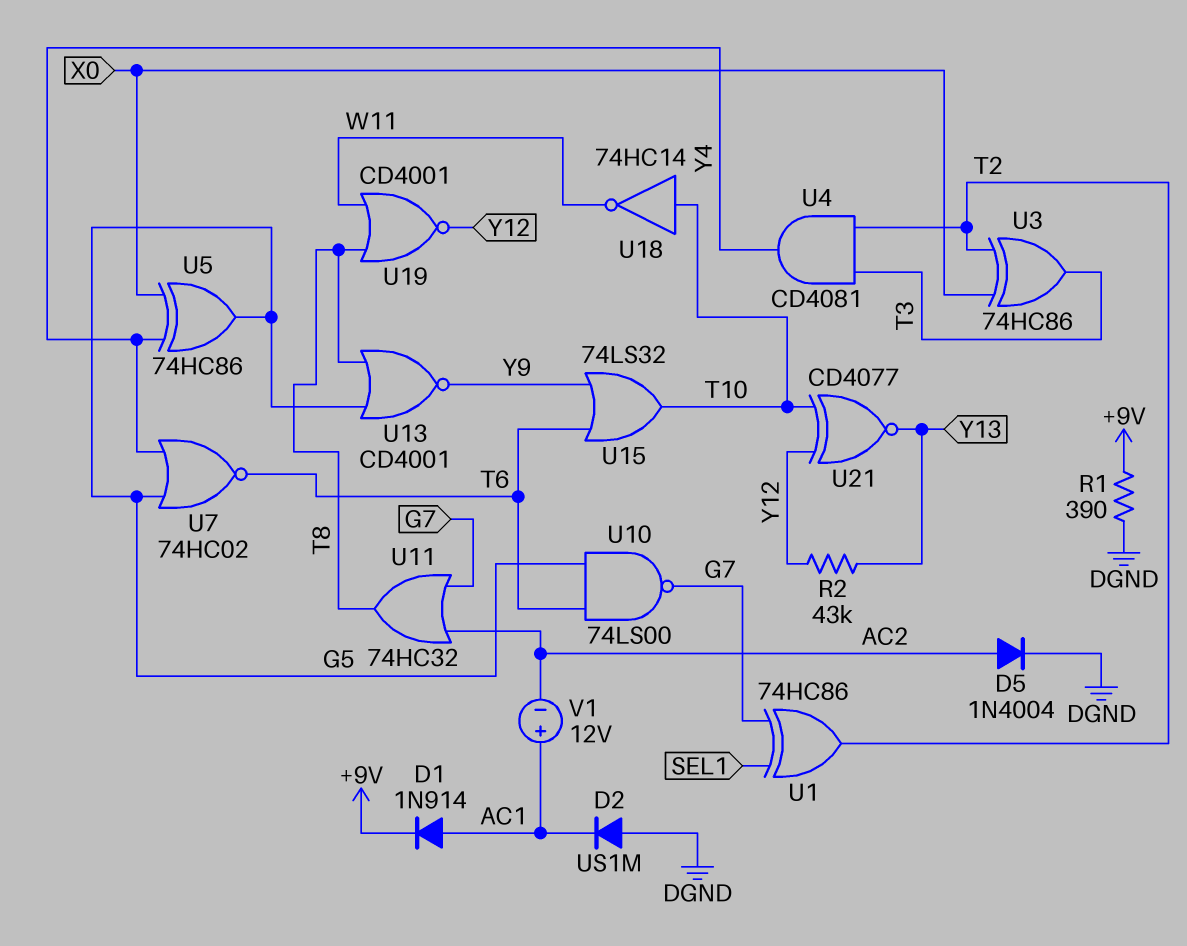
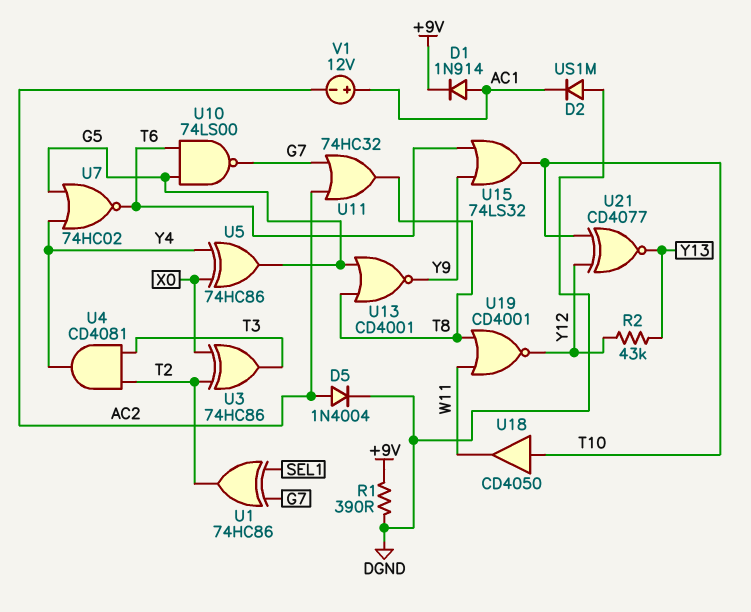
U18: NOT 74HC14 (in T10, out W11) -> buffer CD4050 (in T10, out W11)

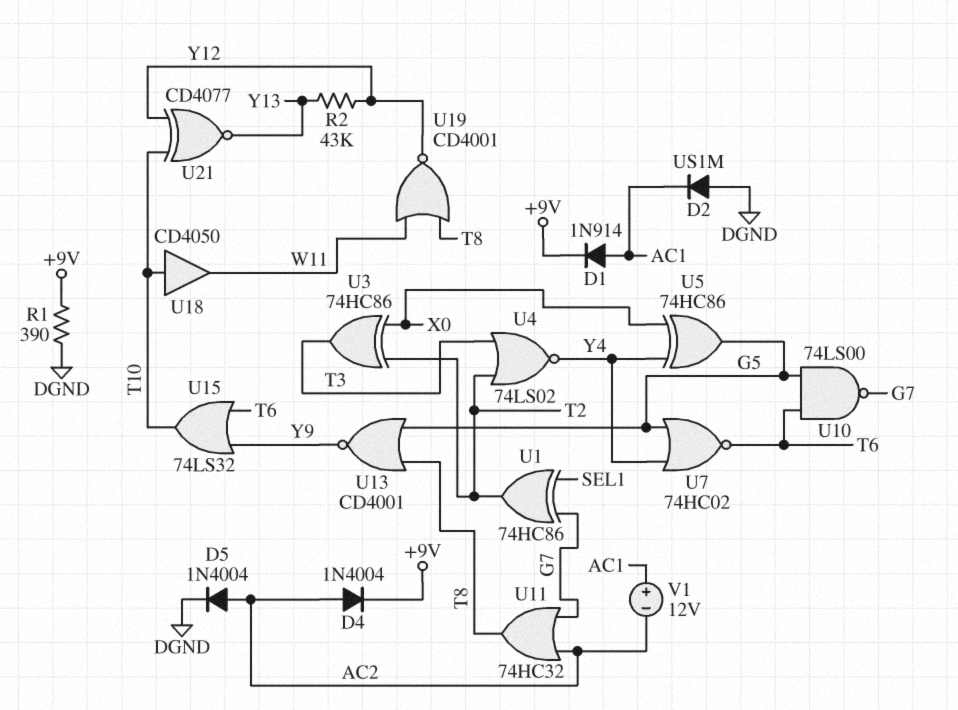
D4: none -> diode 1N4004 (A AC2, K +9V)
U4: AND CD4081 (in T2, in T3, out Y4) -> NOR 74LS02 (in T2, in T3, out Y4)

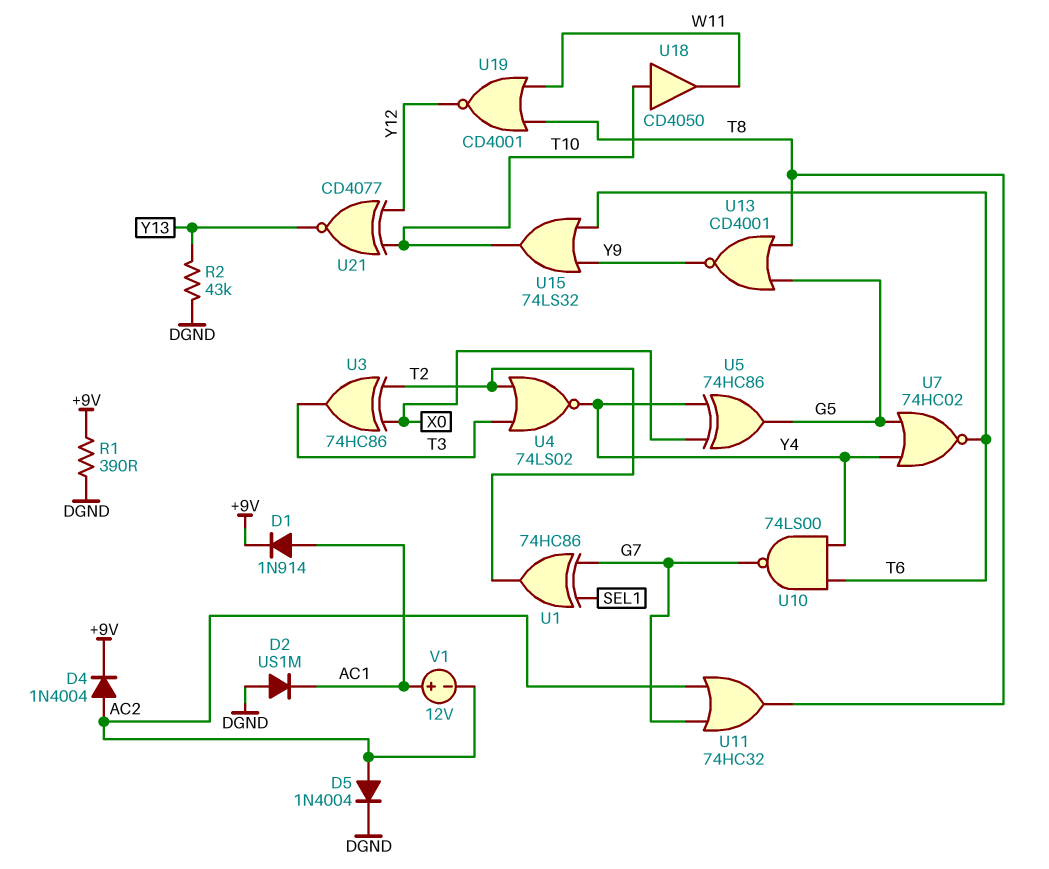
R2: 43k (Y12, Y13) -> 43k (DGND, Y13)
U10: NAND 74LS00 (in G5, in T6, out G7) -> NAND 74LS00 (in T6, in Y4, out G7)

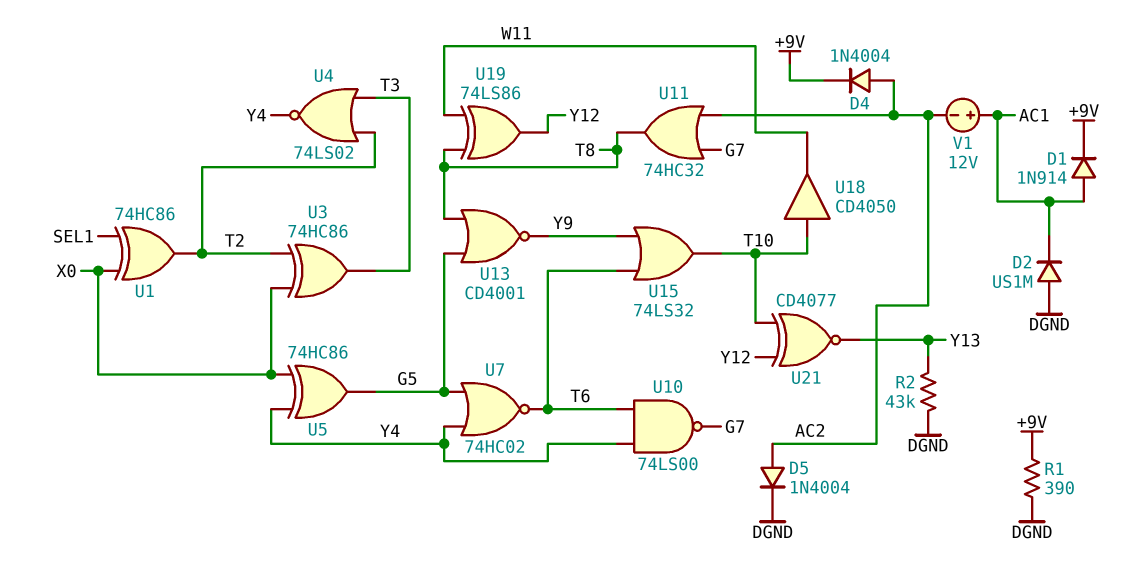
U1: XOR 74HC86 (in G7, in SEL1, out T2) -> XOR 74HC86 (in SEL1, in X0, out T2)
U19: NOR CD4001 (in T8, in W11, out Y12) -> XOR 74LS86 (in T8, in W11, out Y12)

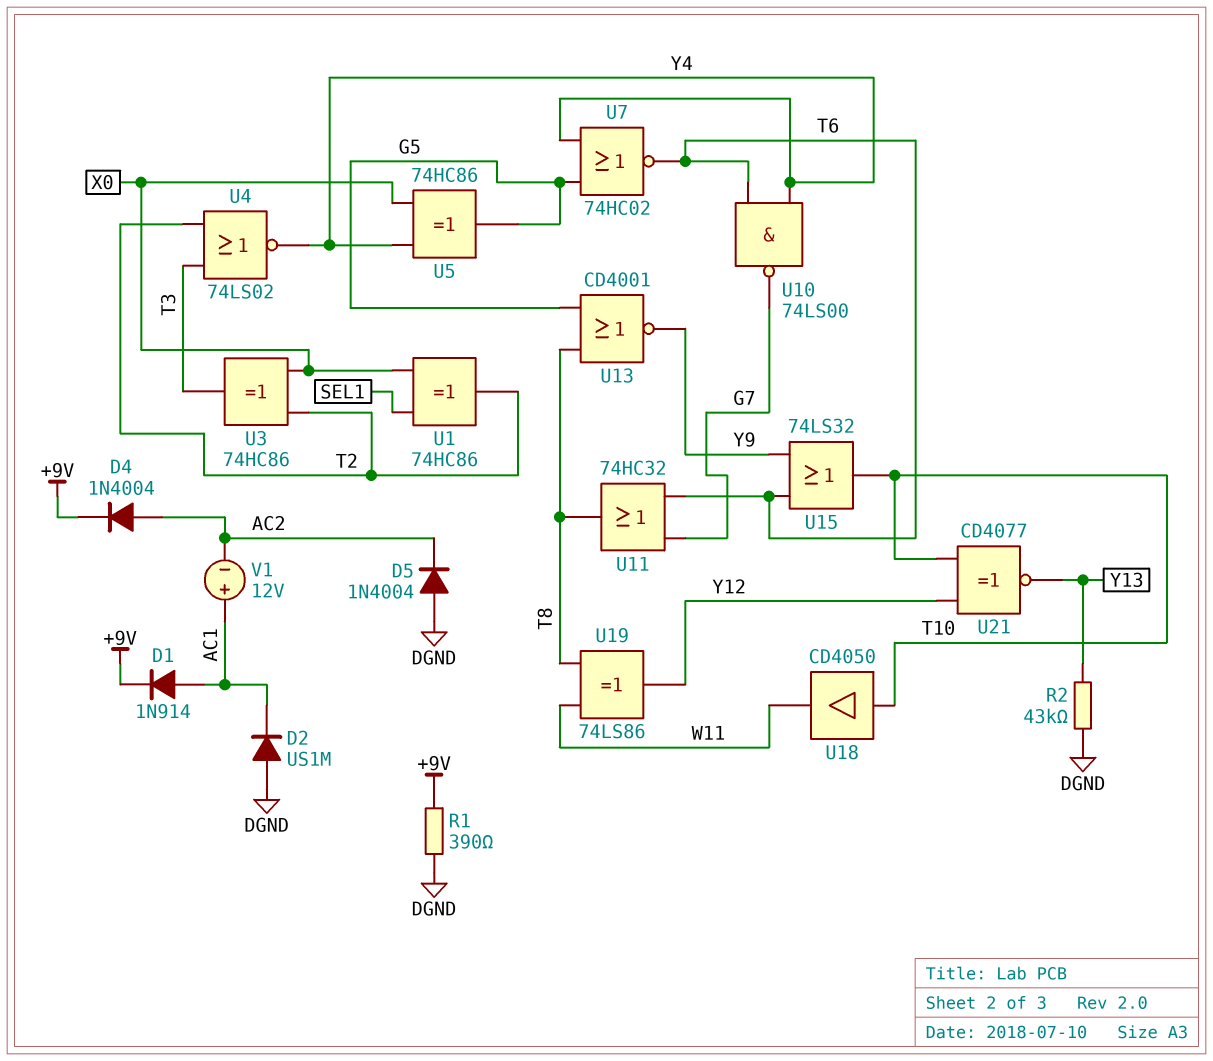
D5: diode 1N4004 (A AC2, K DGND) -> diode 1N4004 (A DGND, K AC2)
U11: OR 74HC32 (in AC2, in G7, out T8) -> OR 74HC32 (in G7, in T6, out T8)

